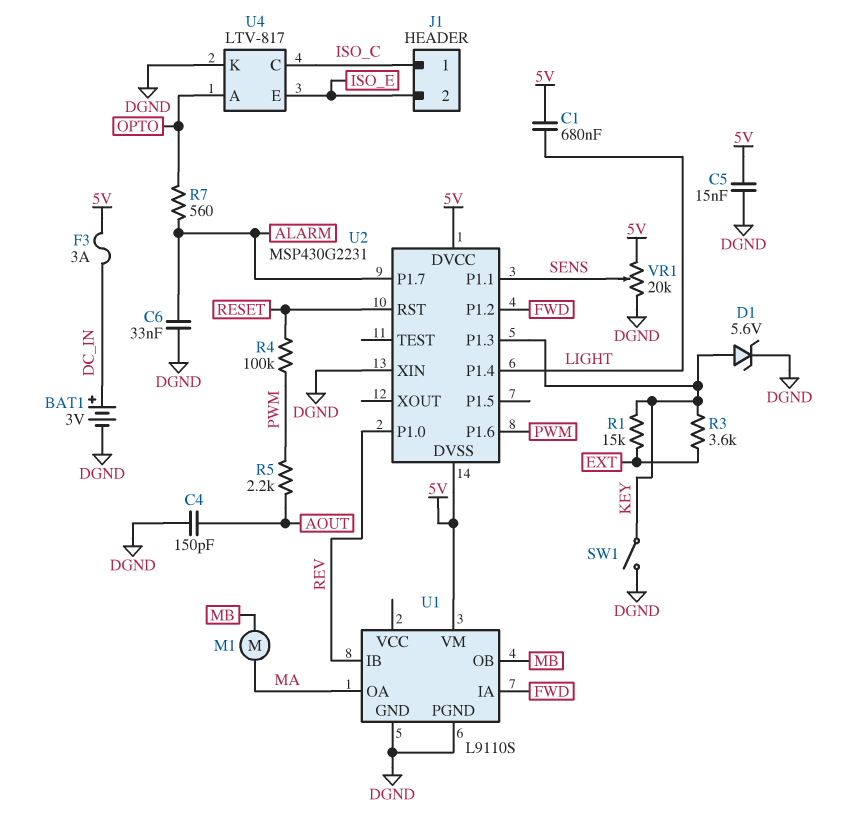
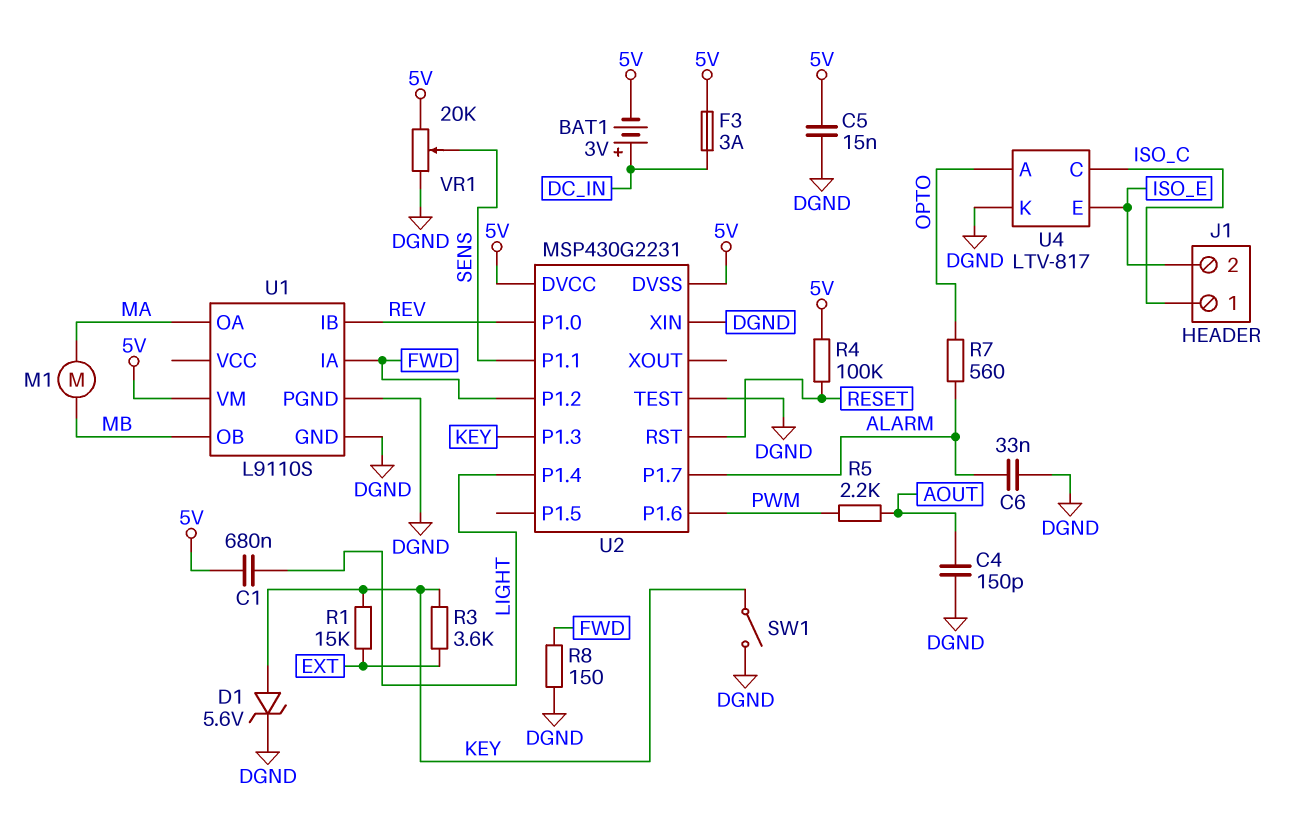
BAT1: 3V (plus DC_IN, minus DGND) -> 3V (plus DC_IN, minus 5V)
R4: 100k (PWM, RESET) -> 100k (5V, RESET)
R8: none -> 150 (DGND, FWD)
U2 pin TEST: none -> DGND

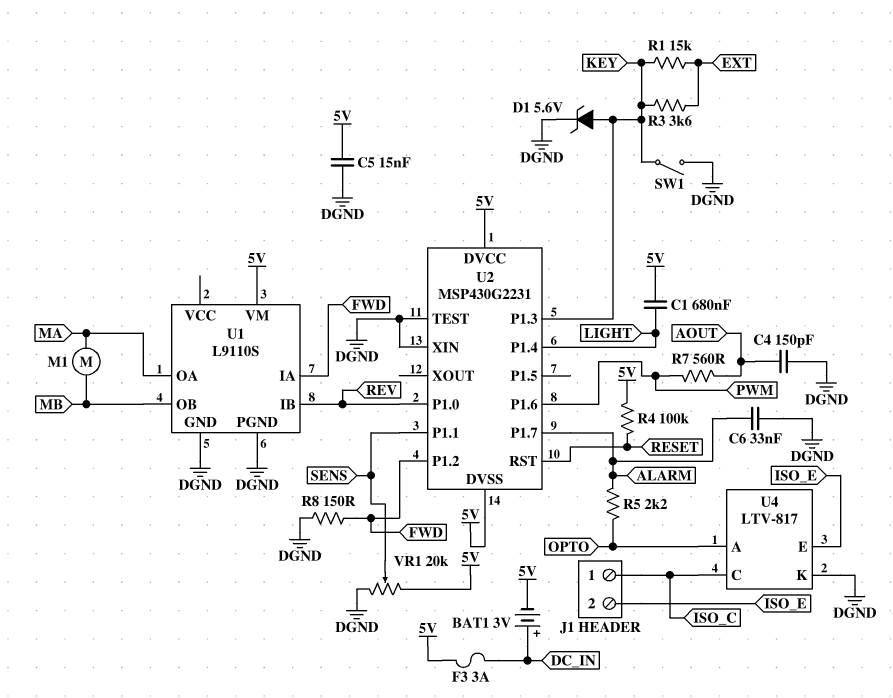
R5: 2.2k (AOUT, PWM) -> 2.2k (ALARM, OPTO)
R7: 560 (ALARM, OPTO) -> 560 (AOUT, PWM)

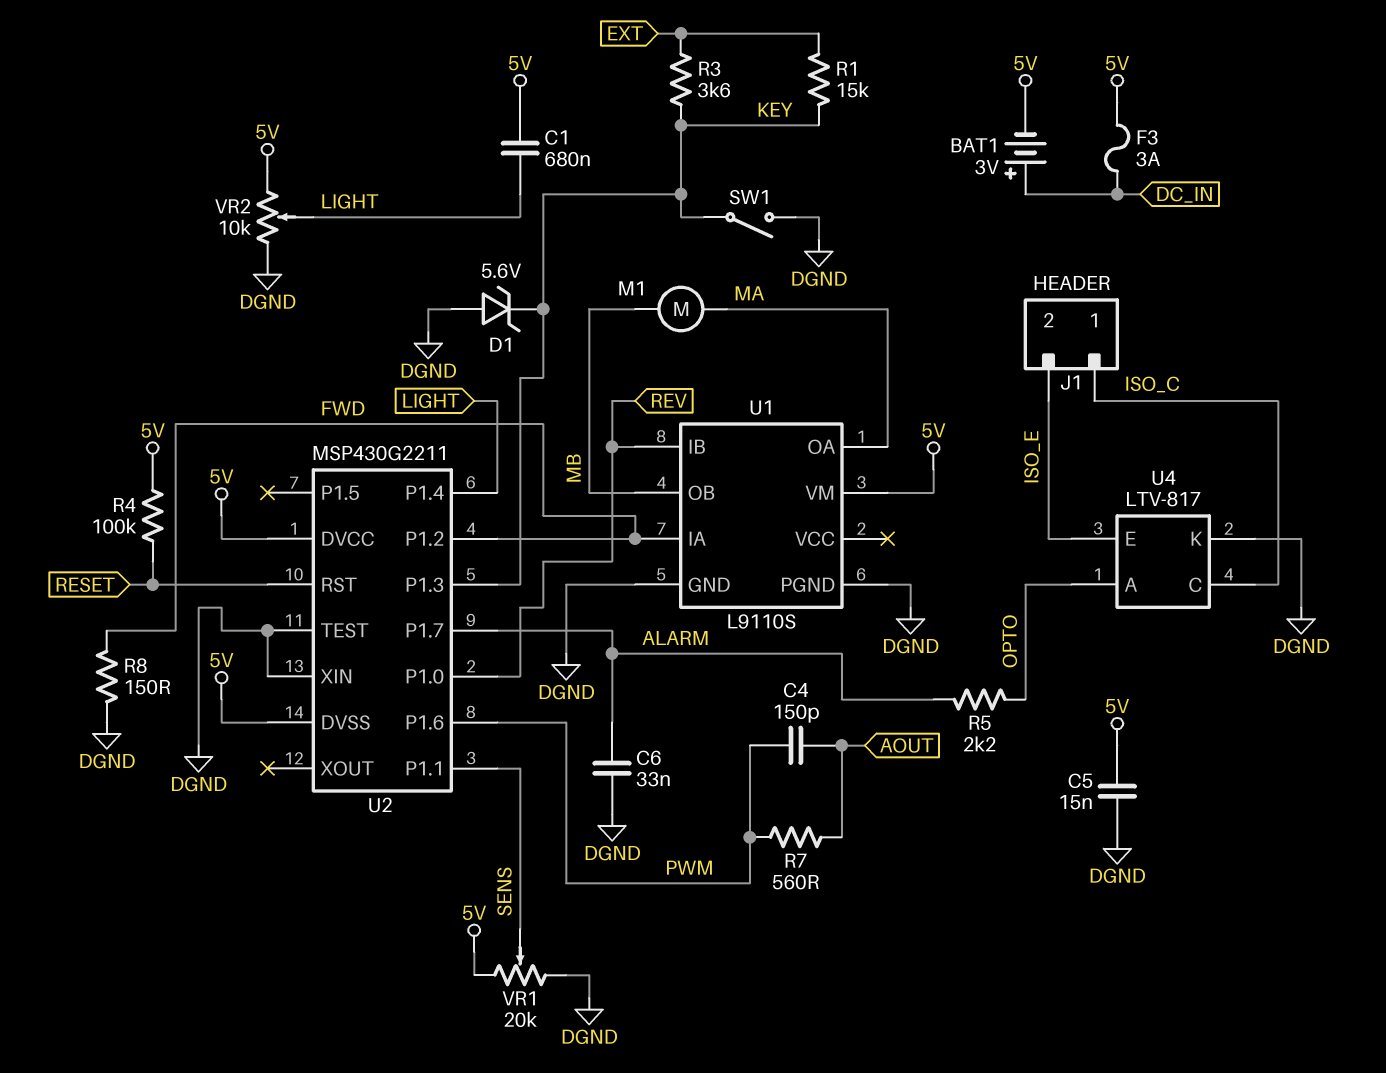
C4: 150pF (AOUT, DGND) -> 150pF (AOUT, PWM)
D1: zener 5.6V (A KEY, K DGND) -> zener 5.6V (A DGND, K KEY)
U2: MSP430G2231 -> MSP430G2211
VR2: none -> 10k (5V, DGND, wiper LIGHT)

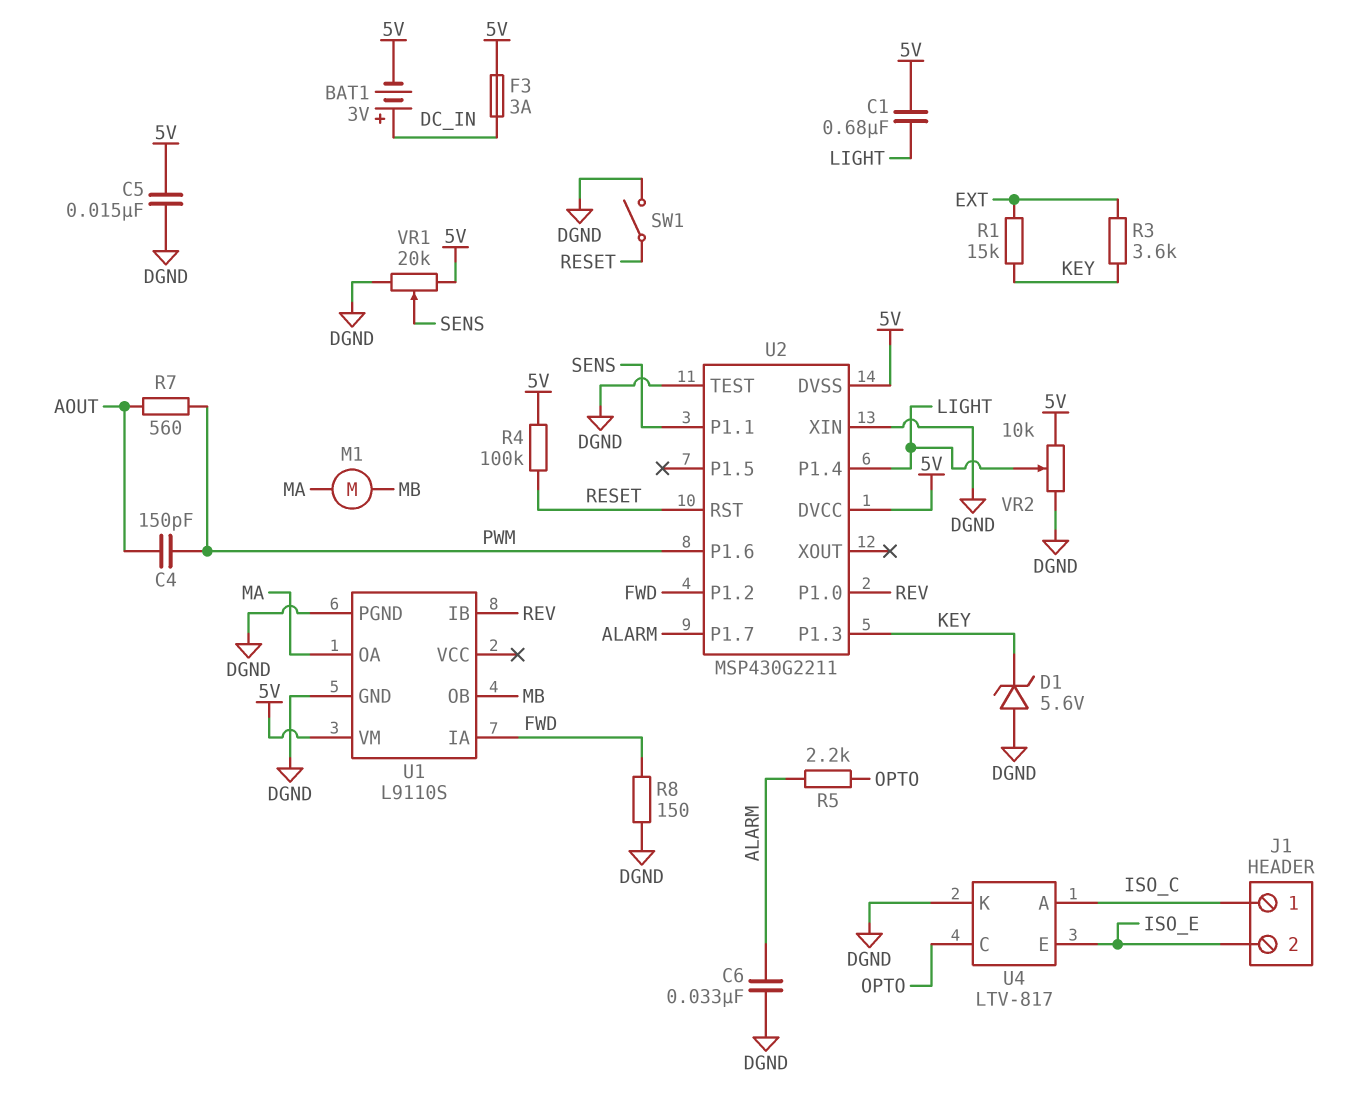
SW1: switch (DGND, KEY) -> switch (DGND, RESET)
U4 pin A: OPTO -> ISO_C
U4 pin C: ISO_C -> OPTO

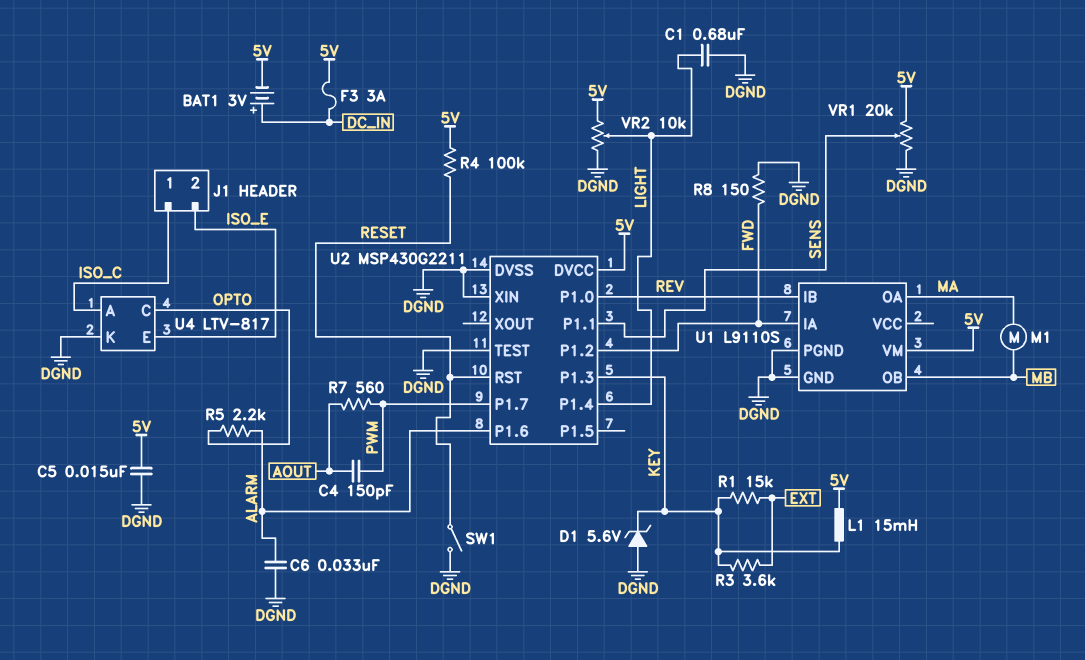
C1: 680nF (5V, LIGHT) -> 680nF (DGND, LIGHT)
L1: none -> 15mH (5V, KEY)
U2 pin DVSS: 5V -> DGND
U2 pin P1.6: PWM -> ALARM
U2 pin P1.7: ALARM -> PWM

